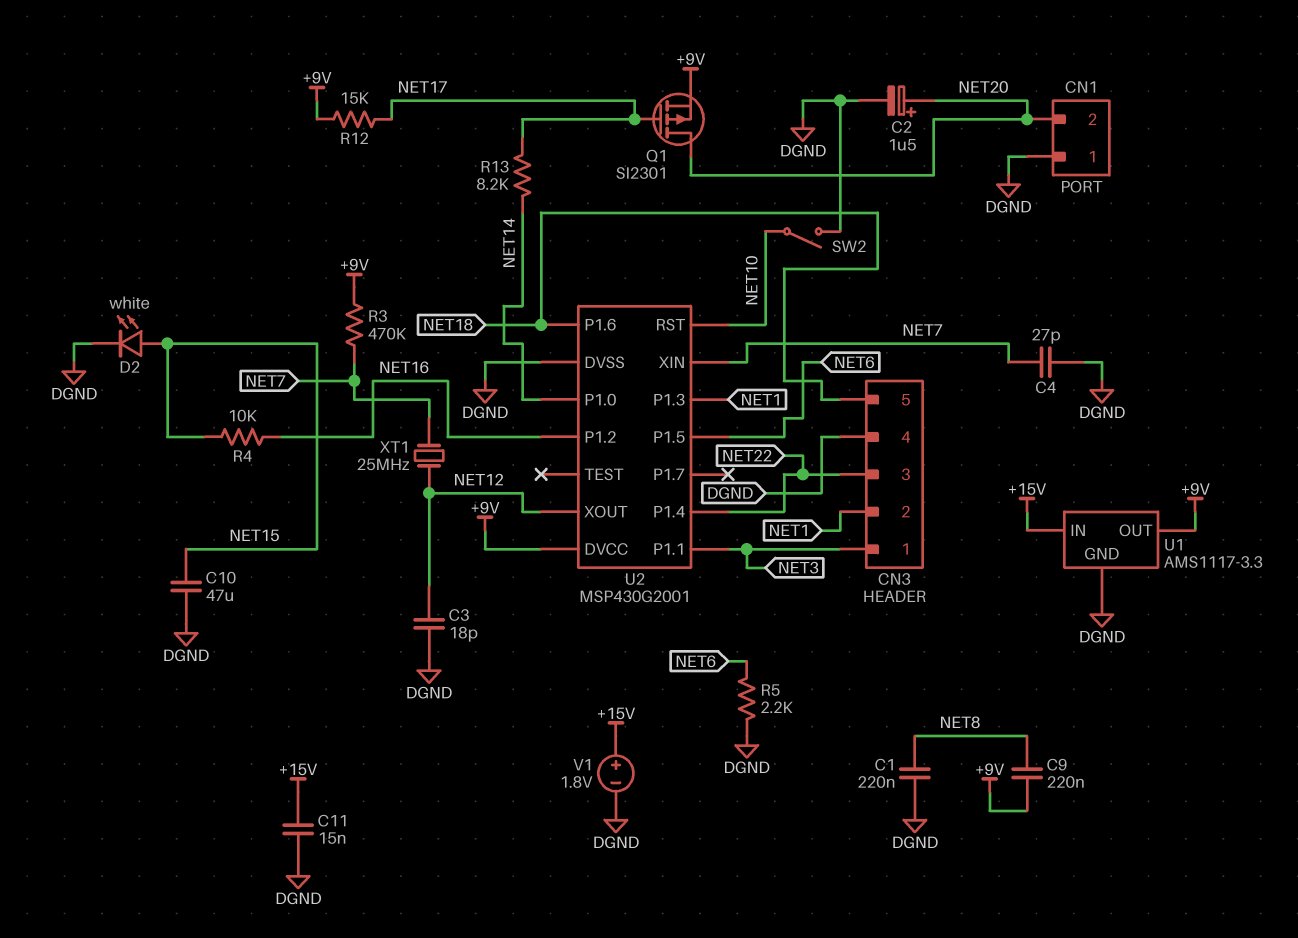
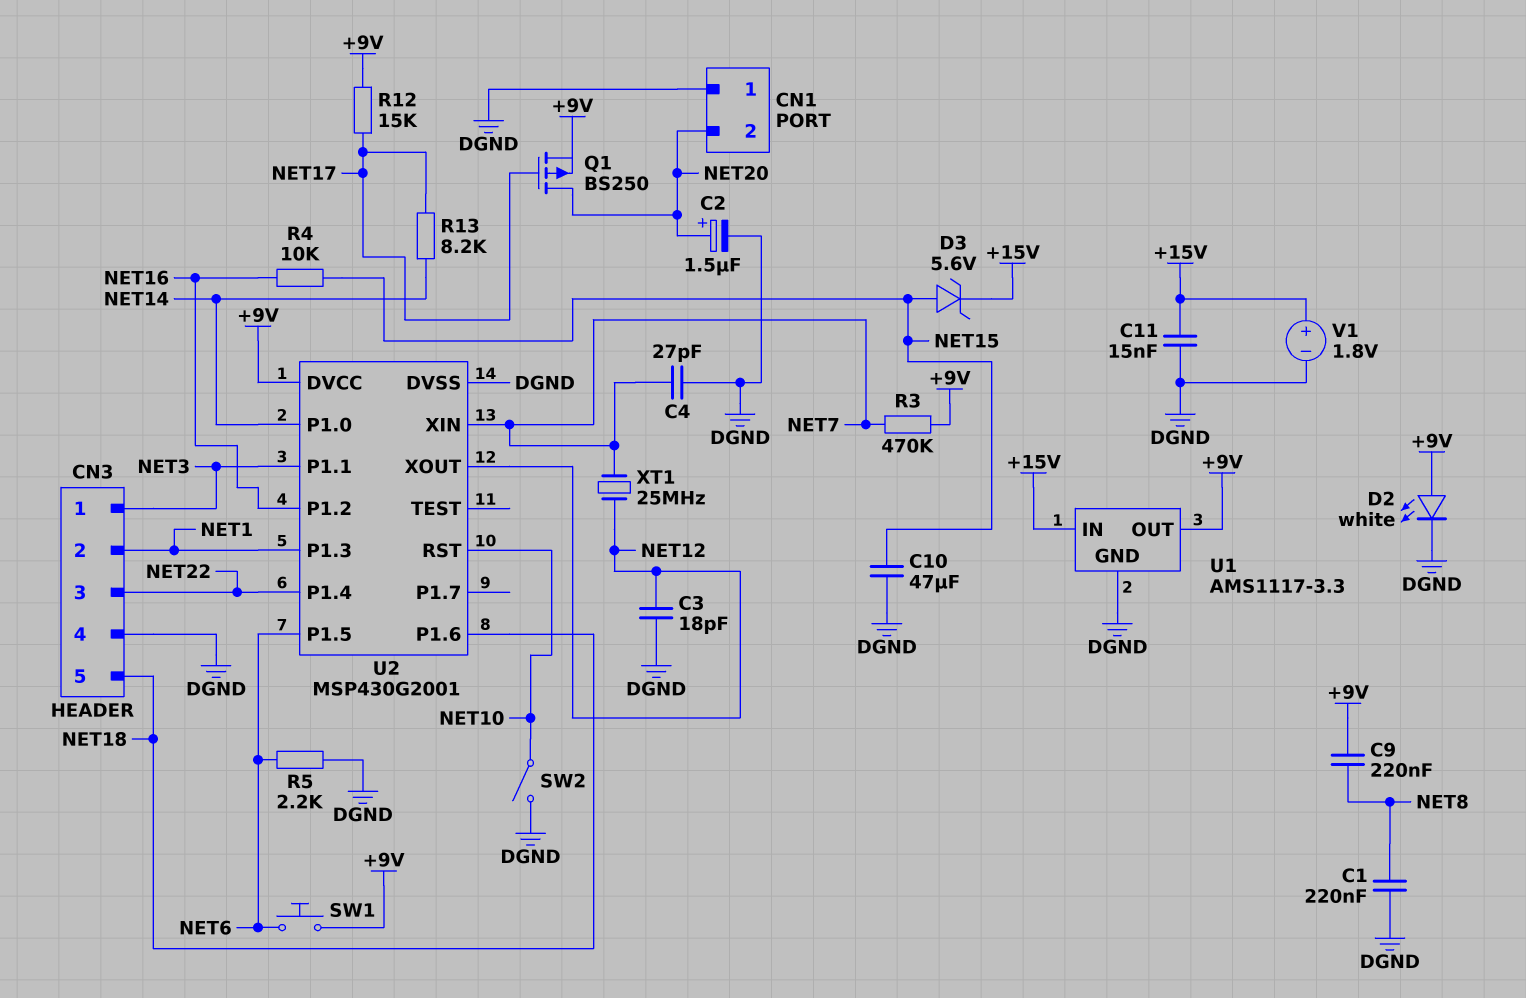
D2: LED white (A NET15, K DGND) -> LED white (A +9V, K DGND)
D3: none -> zener 5.6V (A NET15, K +15V)
Q1: PMOS SI2301 (G NET17, D NET20, S +9V) -> PMOS BS250 (G NET17, D NET20, S +9V)
SW1: none -> button (+9V, NET6)

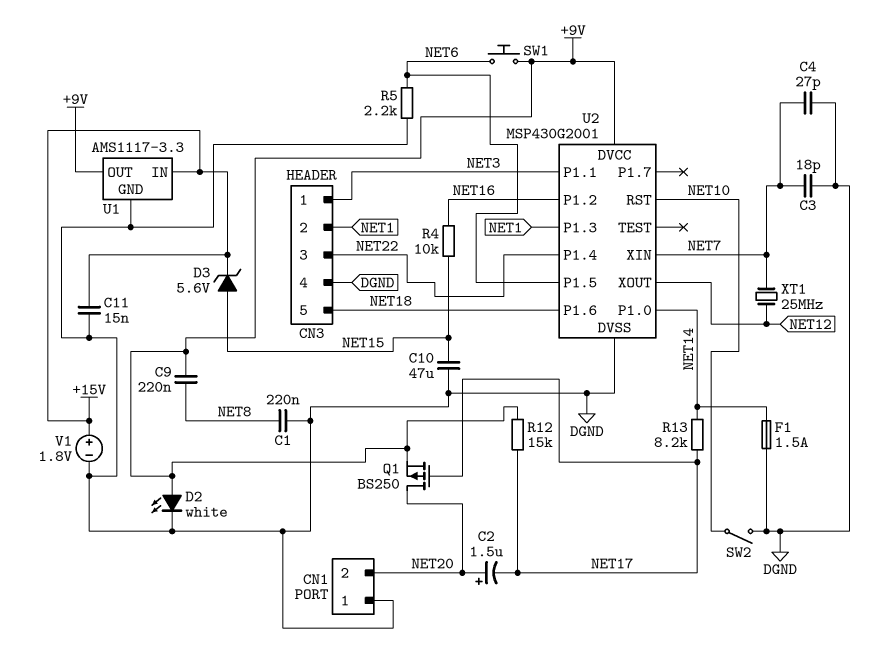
C2: 1.5uF (plus NET20, minus DGND) -> 1.5uF (plus NET20, minus NET17)
C3: 18pF (DGND, NET12) -> 18pF (DGND, NET7)
F1: none -> 1.5A (DGND, NET14)
R3: 470k (+9V, NET7) -> none

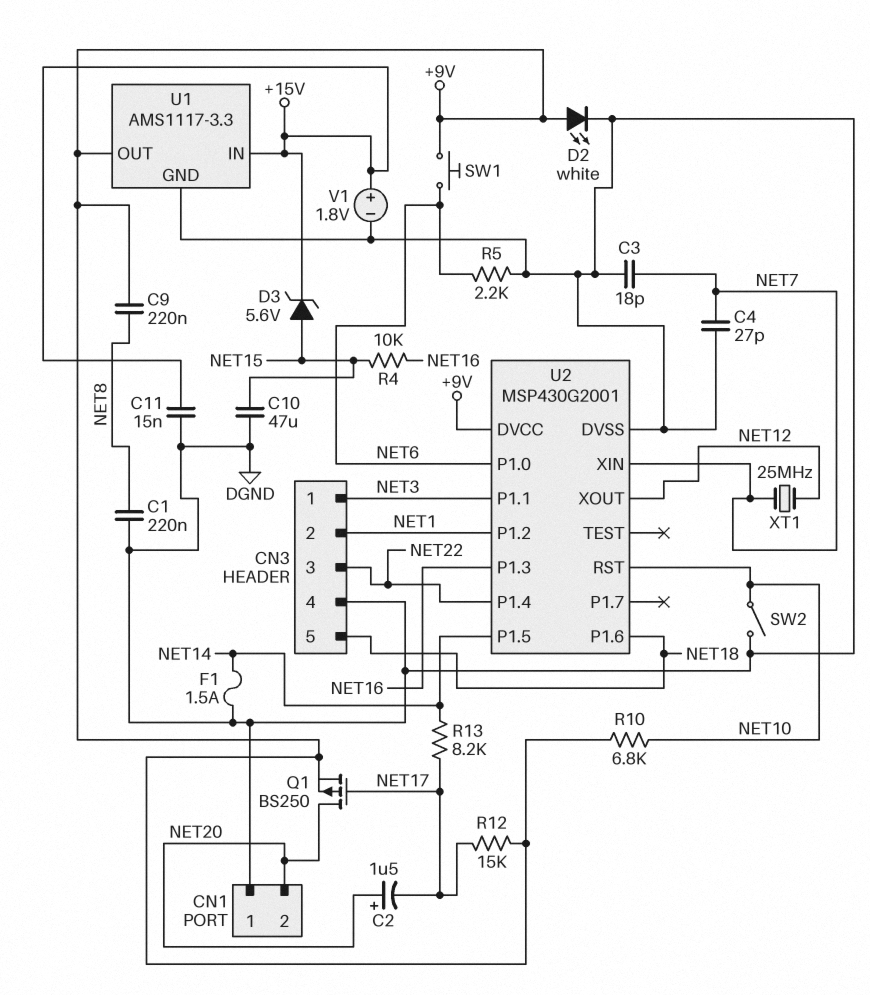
R10: none -> 6.8k (+9V, NET10)
U2 pin P1.0: NET14 -> NET6
U2 pin P1.2: NET16 -> NET1
U2 pin P1.3: NET1 -> NET16
U2 pin P1.5: NET6 -> NET14

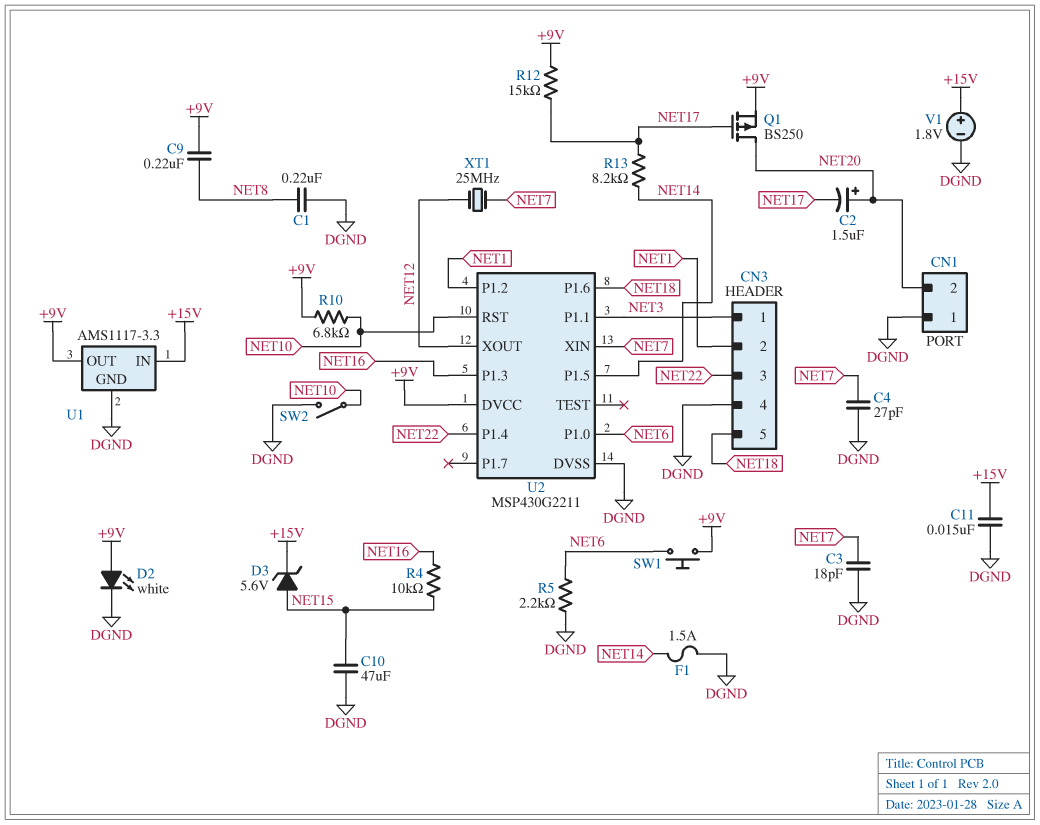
U2: MSP430G2001 -> MSP430G2211

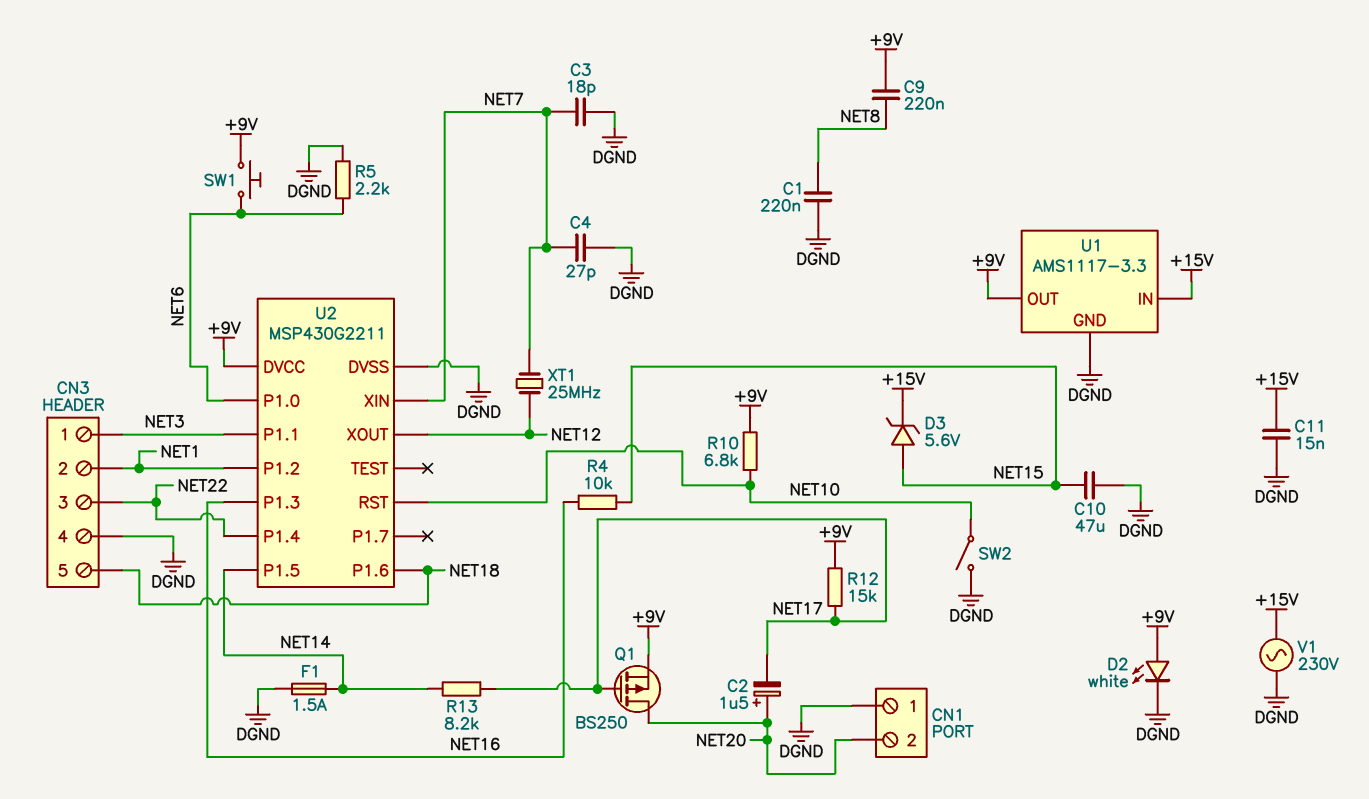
V1: 1.8V (plus +15V, minus DGND) -> AC 230V (+15V, DGND)

